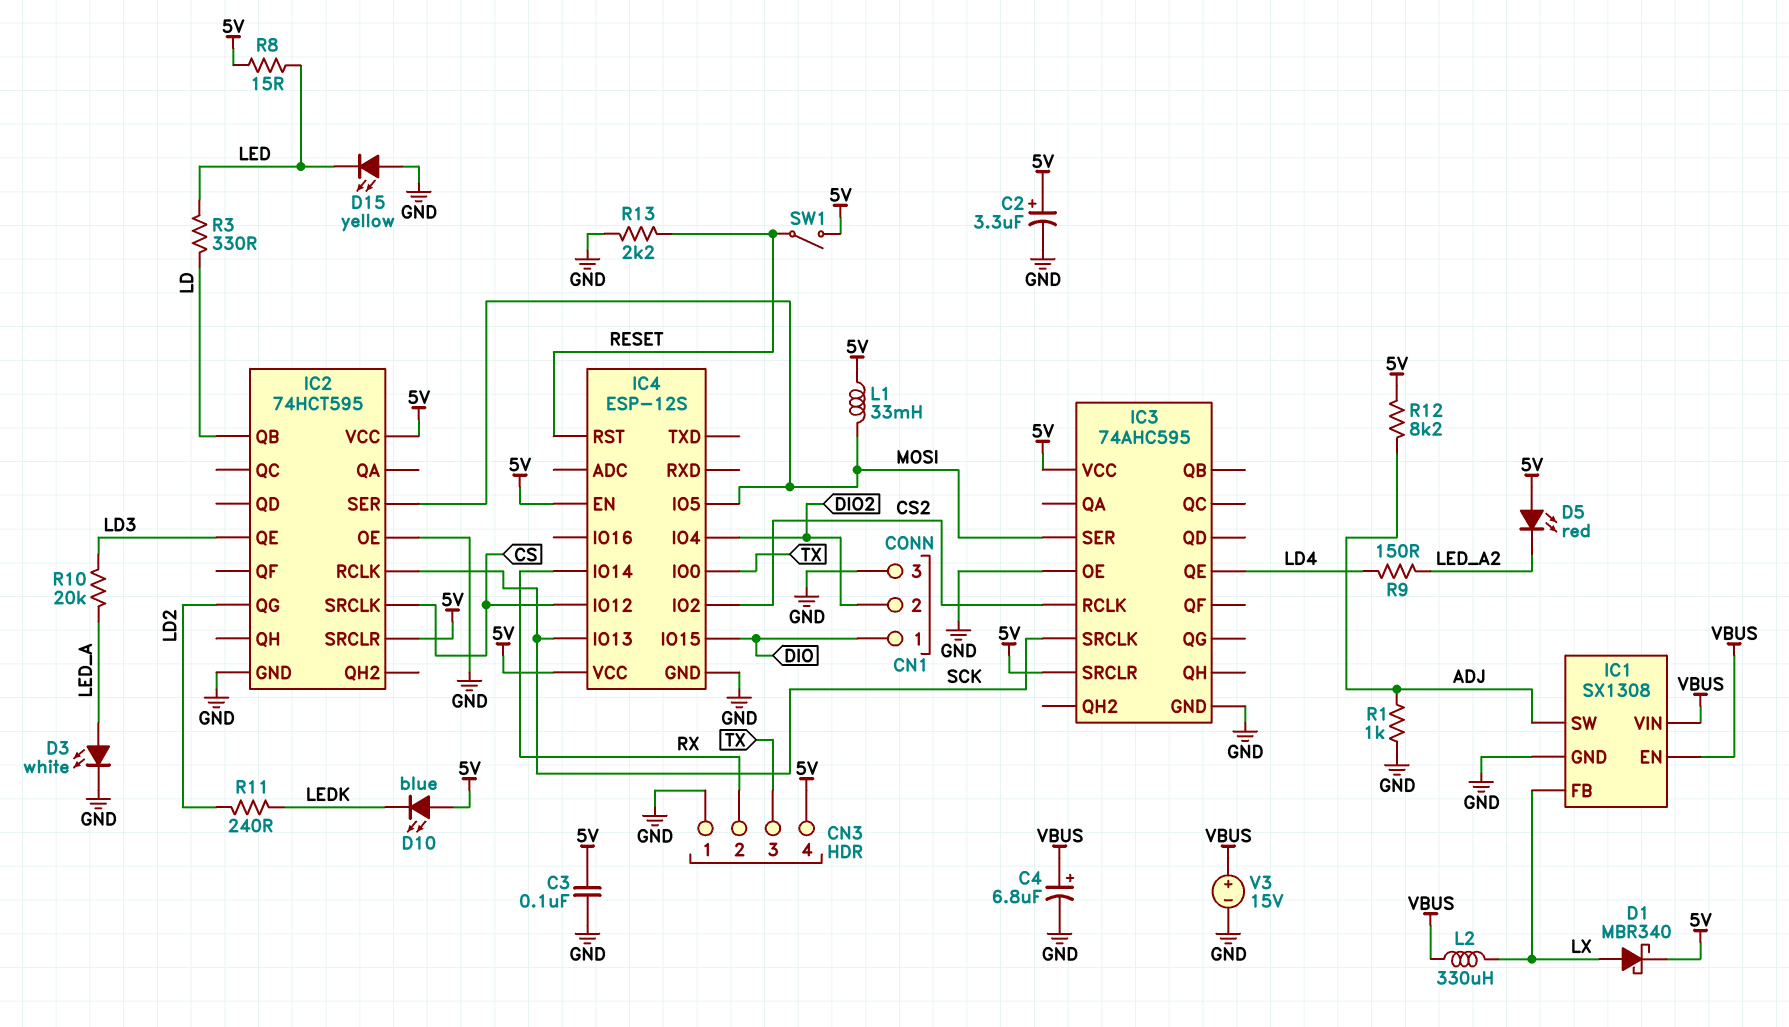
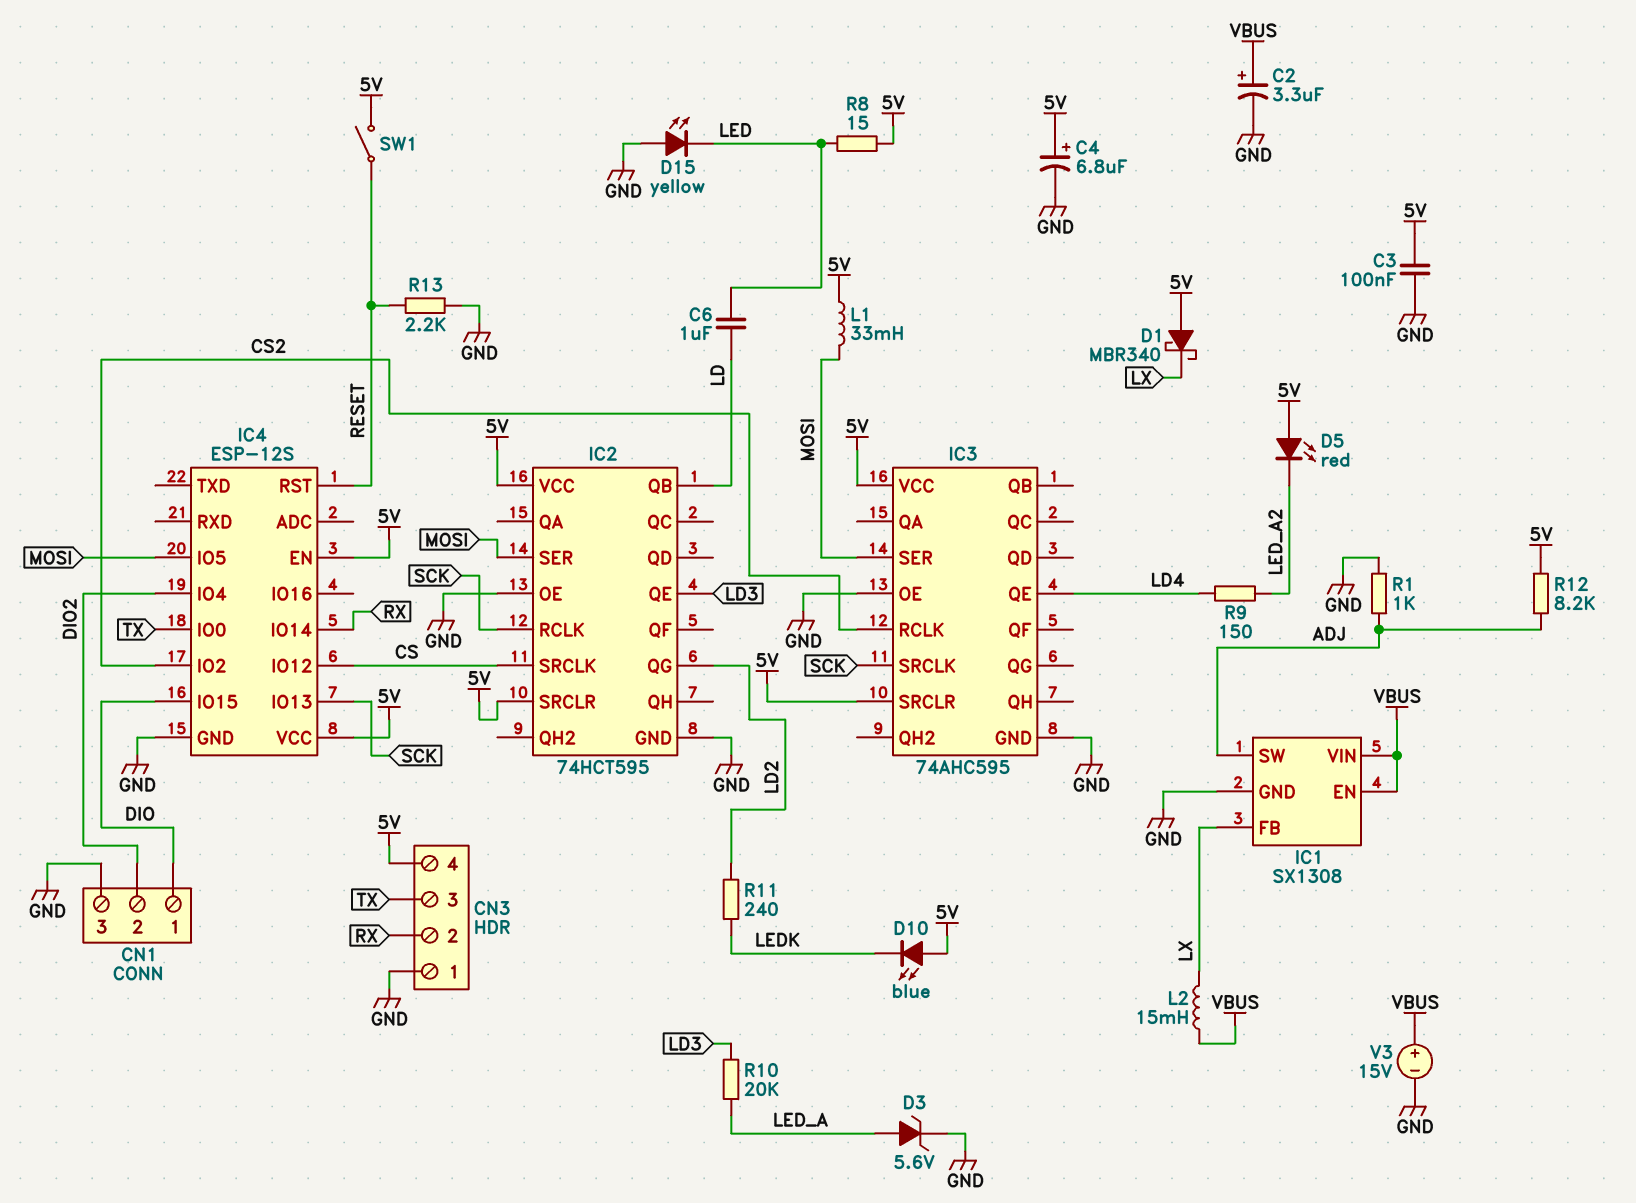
C2: 3.3uF (plus 5V, minus GND) -> 3.3uF (plus VBUS, minus GND)
C4: 6.8uF (plus VBUS, minus GND) -> 6.8uF (plus 5V, minus GND)
C6: none -> 1uF (LD, LED)
D1: schottky MBR340 (A LX, K 5V) -> schottky MBR340 (A 5V, K LX)
D3: LED white (A LED_A, K GND) -> zener 5.6V (A LED_A, K GND)
L2: 330uH (LX, VBUS) -> 15mH (LX, VBUS)
R3: 330 (LD, LED) -> none

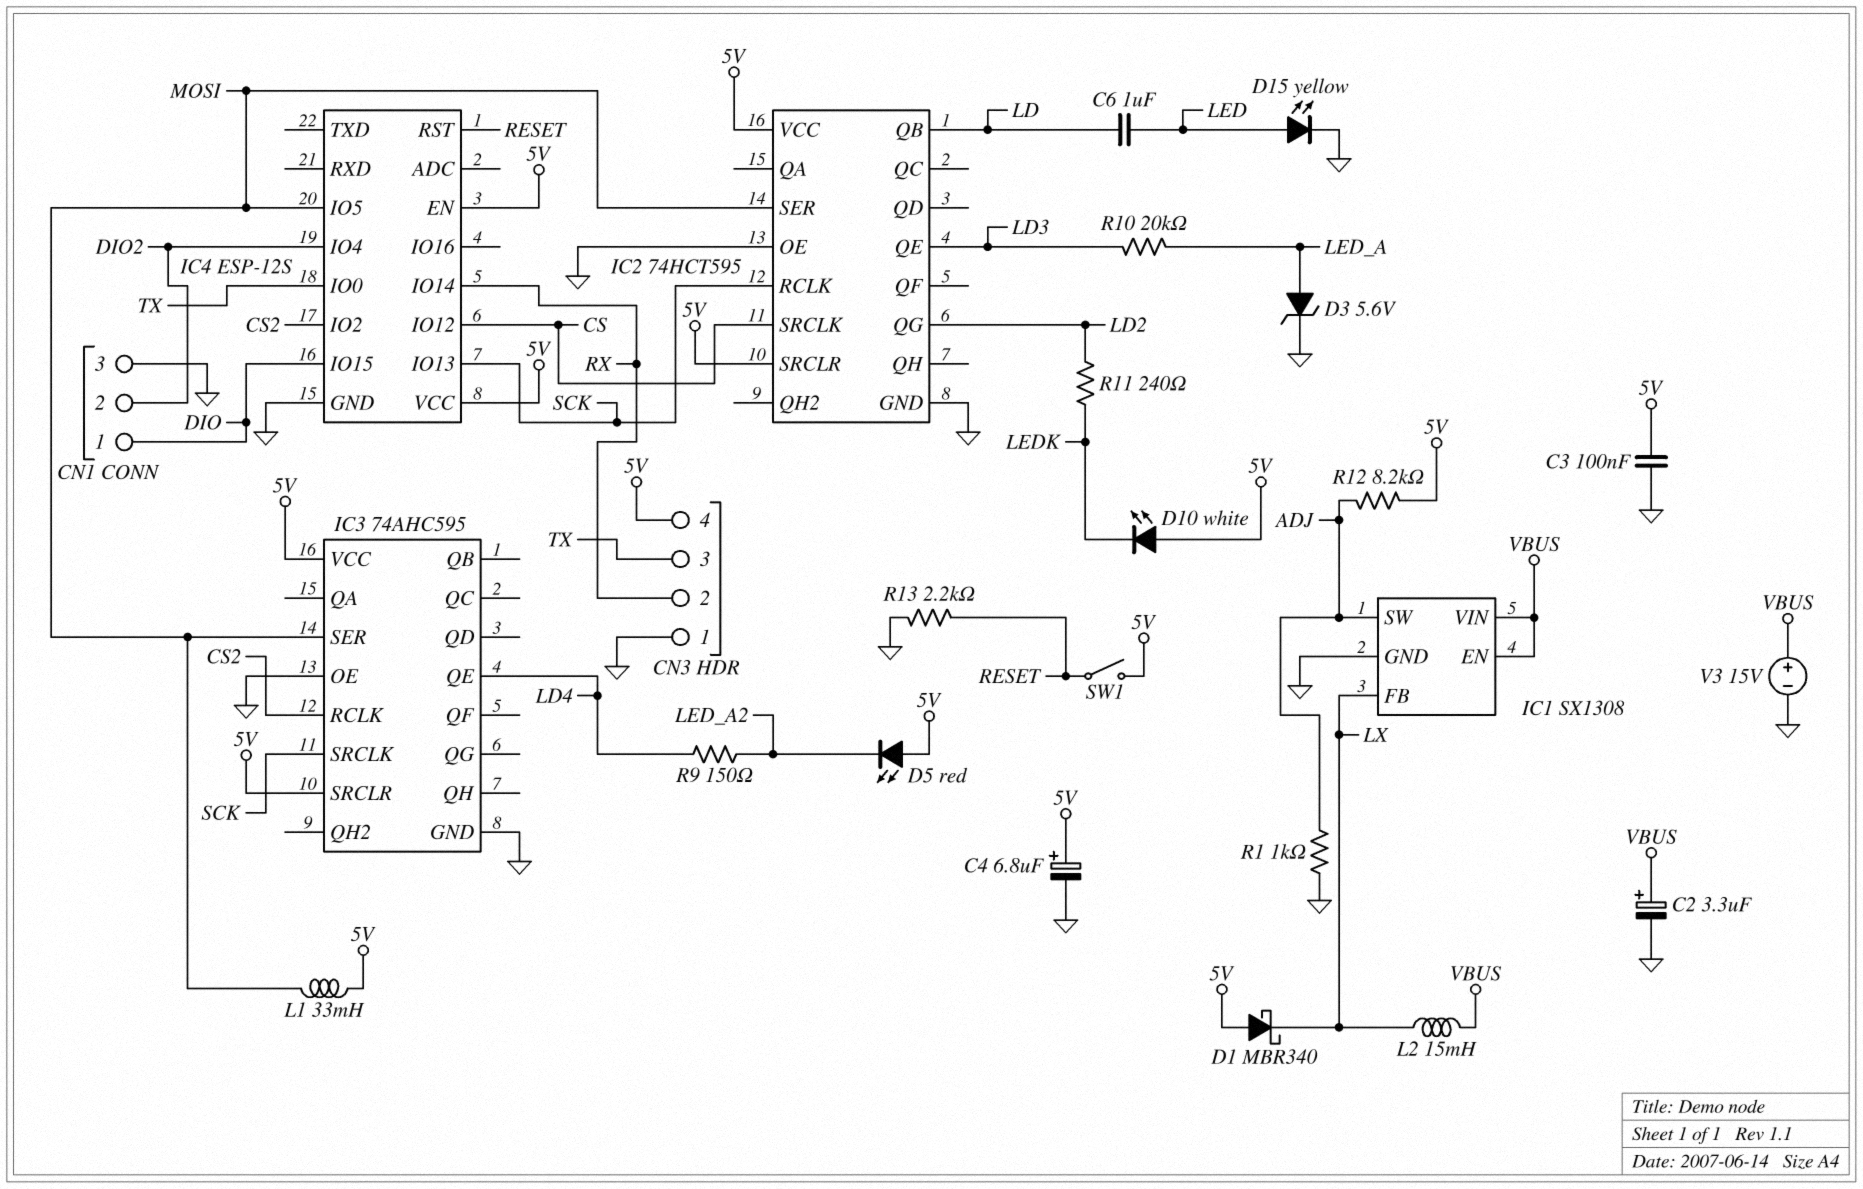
D10: LED blue (A 5V, K LEDK) -> LED white (A 5V, K LEDK)
D15: LED yellow (A GND, K LED) -> LED yellow (A LED, K GND)
R8: 15 (5V, LED) -> none

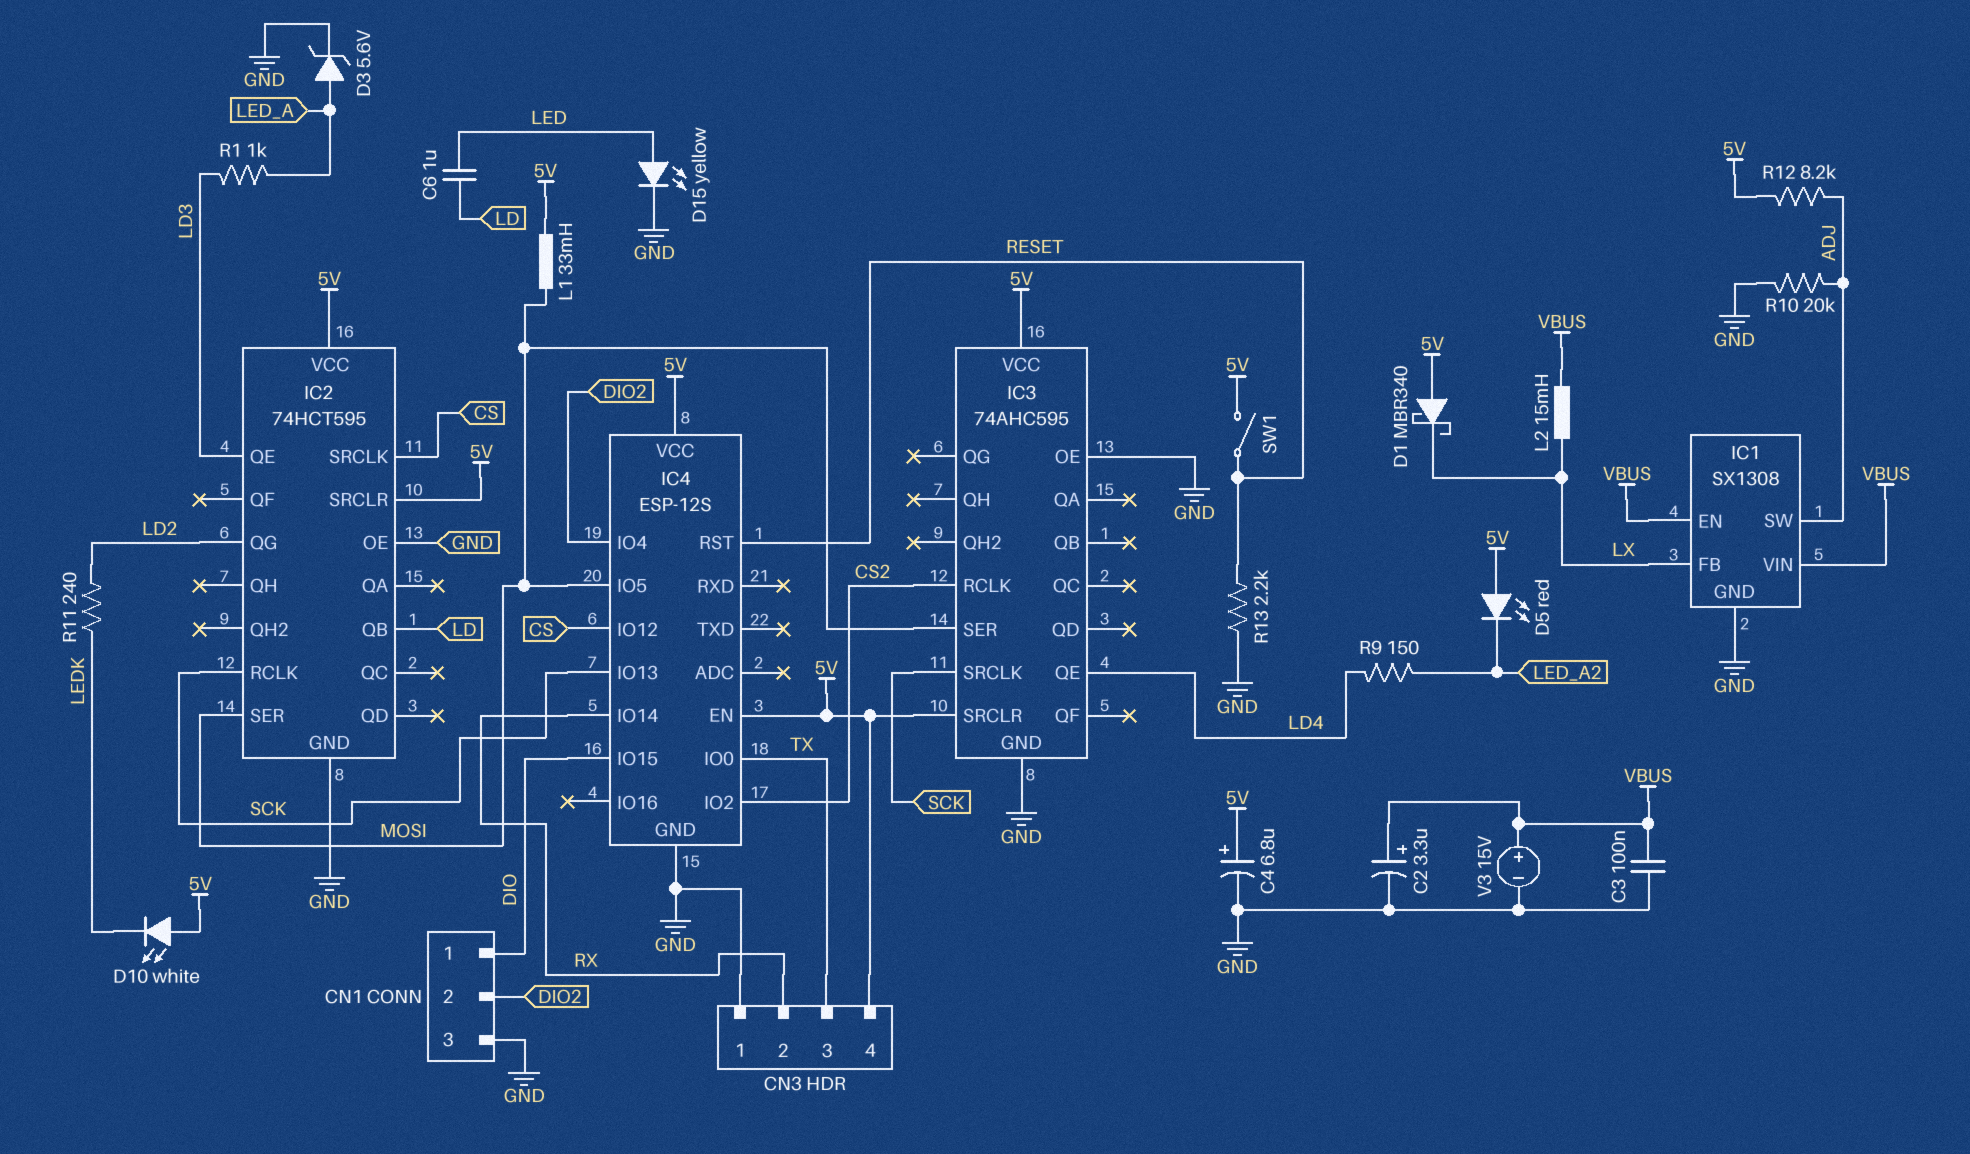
C3: 100nF (5V, GND) -> 100nF (GND, VBUS)
R1: 1k (ADJ, GND) -> 1k (LD3, LED_A)
R10: 20k (LD3, LED_A) -> 20k (ADJ, GND)

